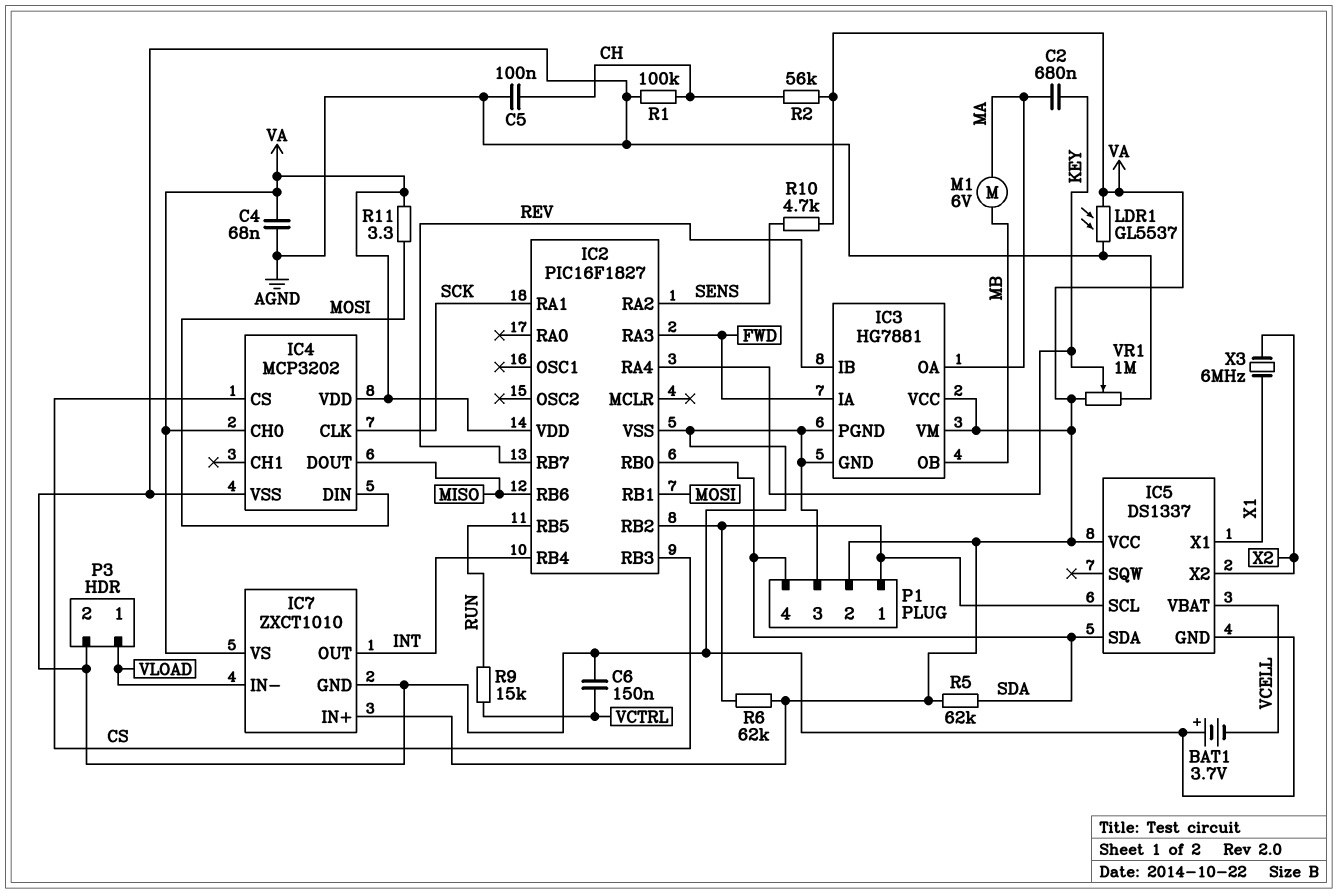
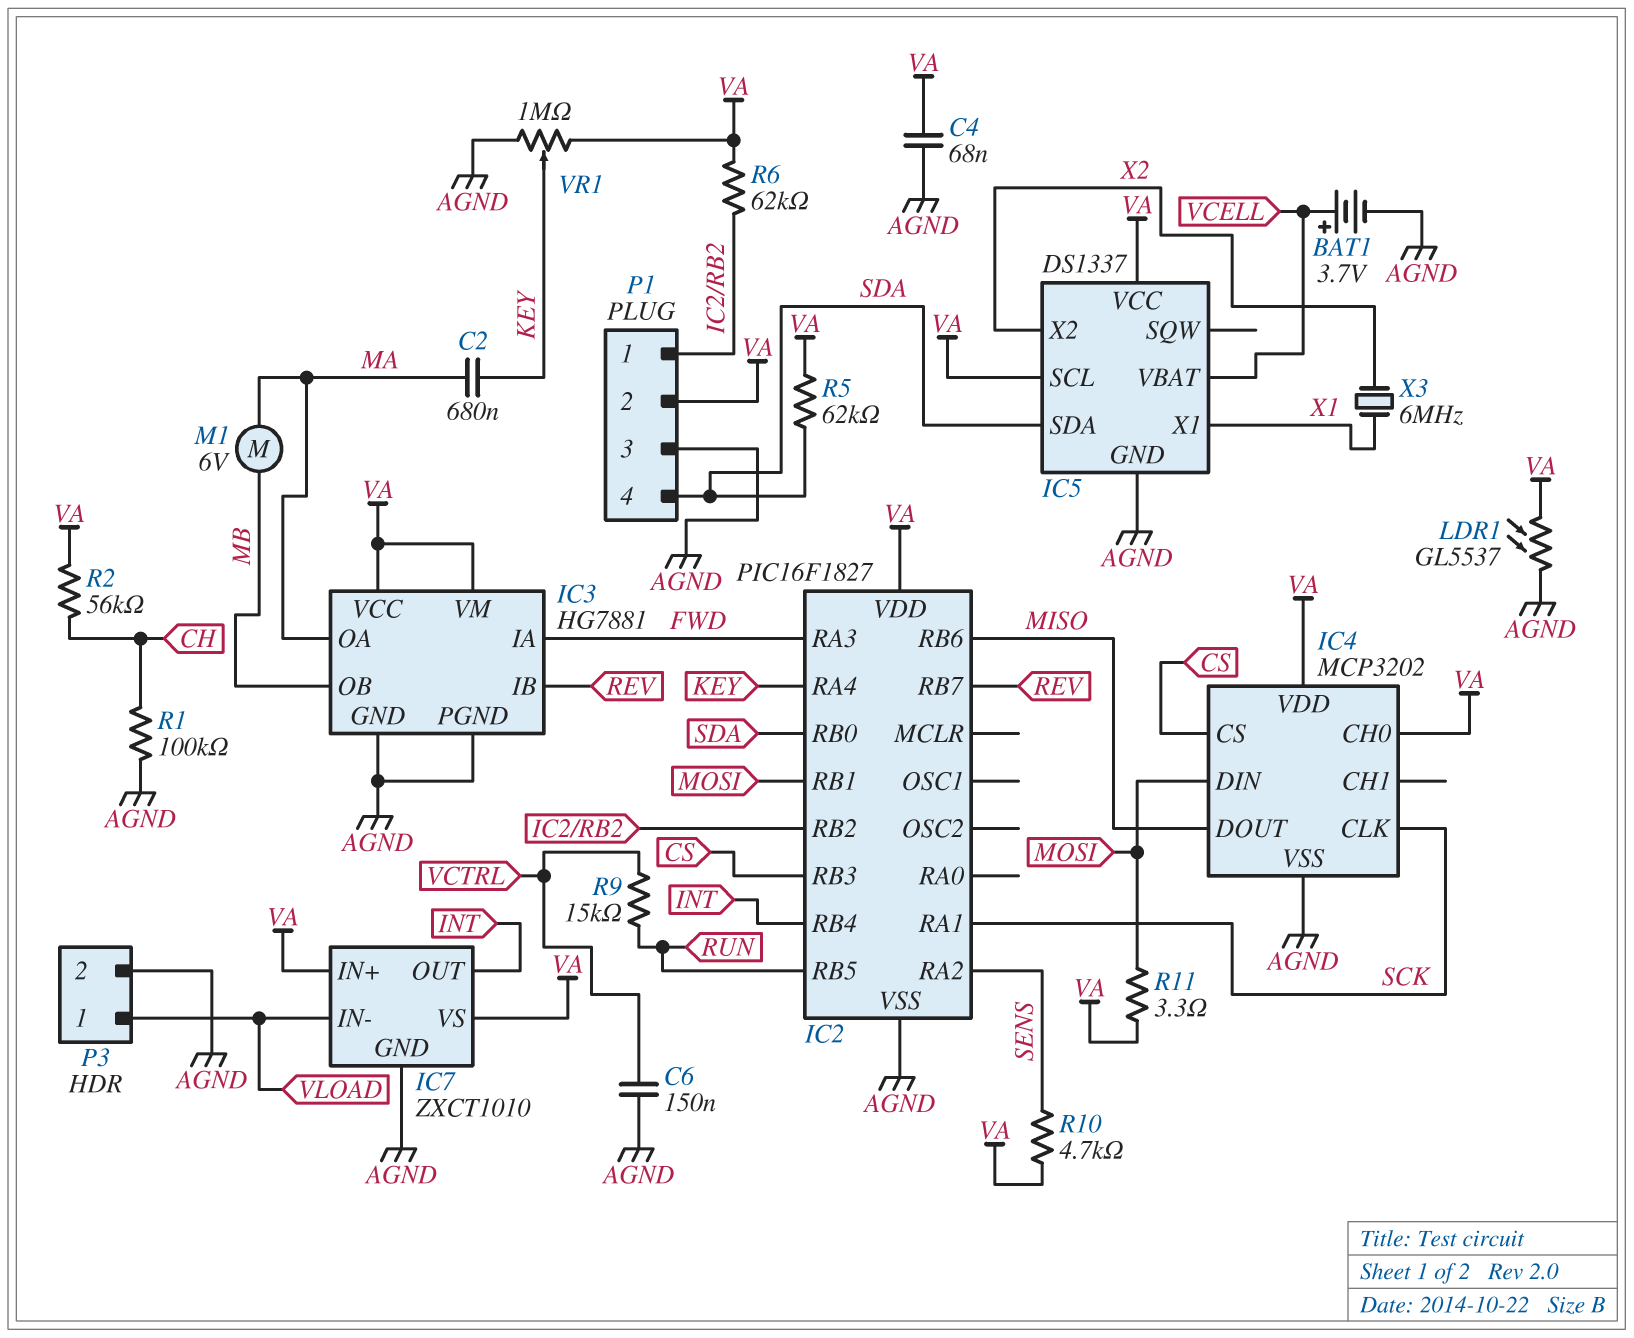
BAT1: 3.7V (plus AGND, minus VCELL) -> 3.7V (plus VCELL, minus AGND)
C5: 100nF (AGND, CH) -> none
IC5 pin SCL: IC2/RB2 -> VA

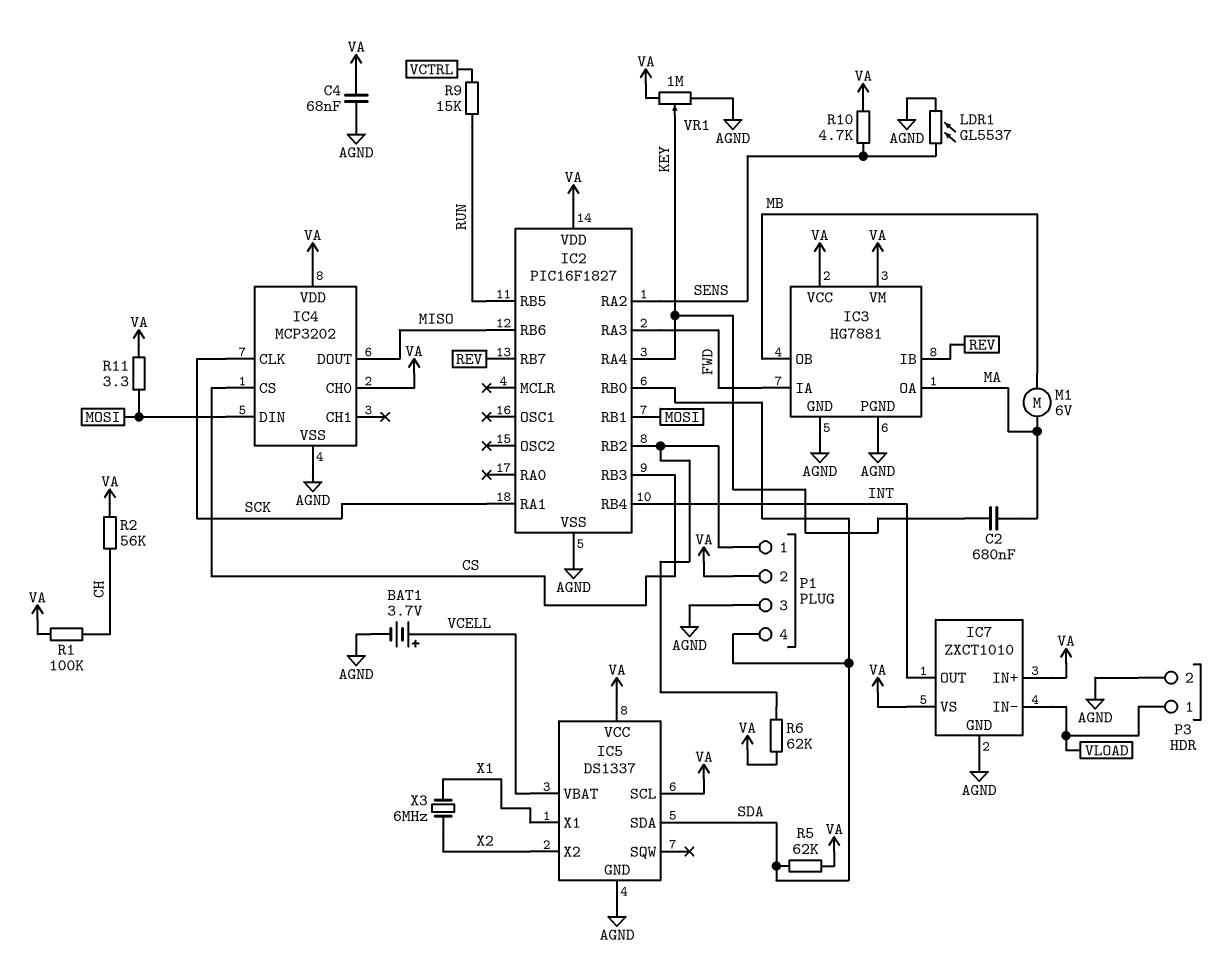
C6: 150nF (AGND, VCTRL) -> none
LDR1: GL5537 (AGND, VA) -> GL5537 (AGND, SENS)
R1: 100k (AGND, CH) -> 100k (CH, VA)

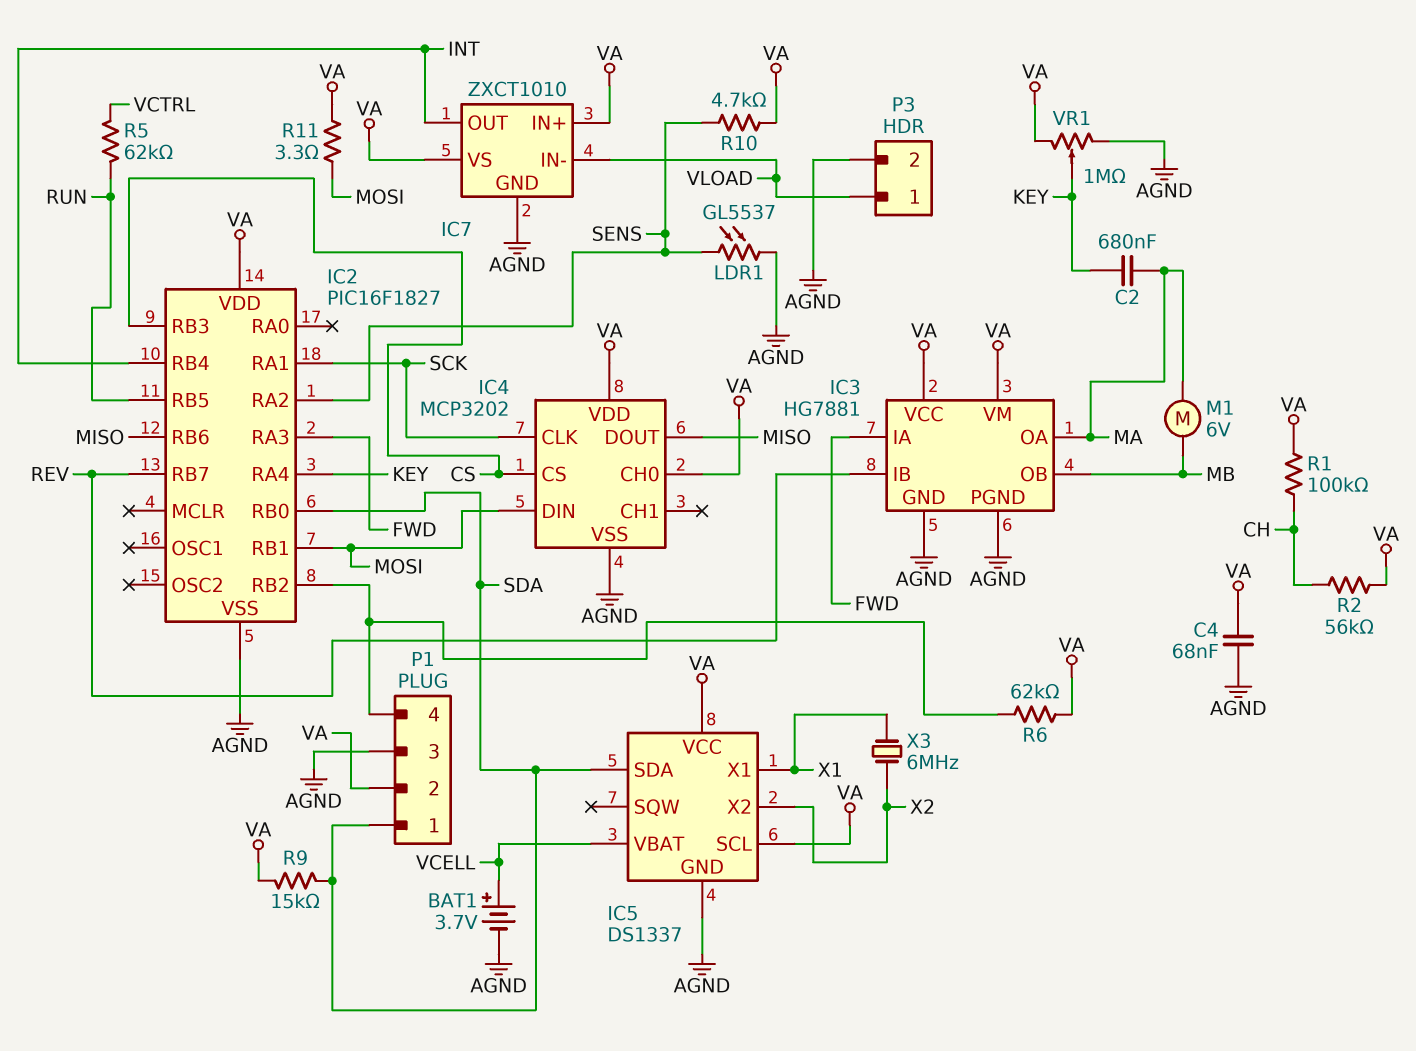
P1 pin 1: IC2/RB2 -> SDA
P1 pin 4: SDA -> IC2/RB2
R5: 62k (SDA, VA) -> 62k (RUN, VCTRL)
R9: 15k (RUN, VCTRL) -> 15k (SDA, VA)

